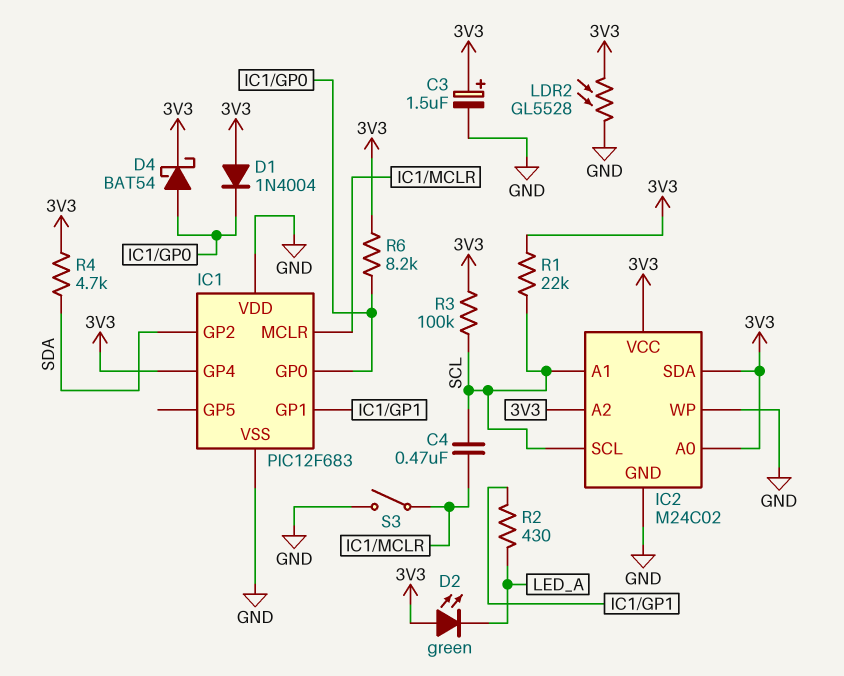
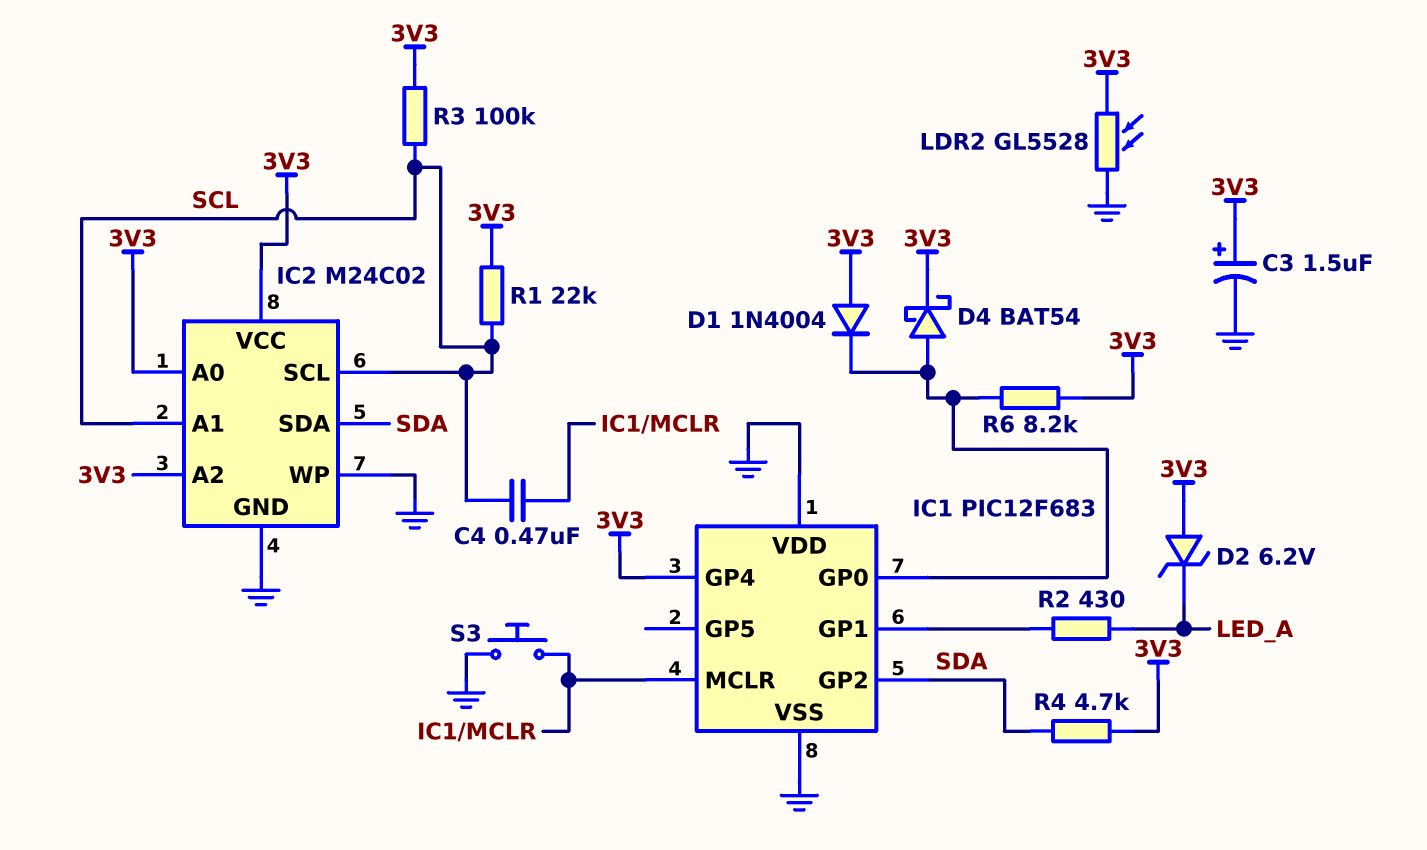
D2: LED green (A 3V3, K LED_A) -> zener 6.2V (A 3V3, K LED_A)
IC2 pin SDA: 3V3 -> SDA
S3: switch (GND, IC1/MCLR) -> button (GND, IC1/MCLR)

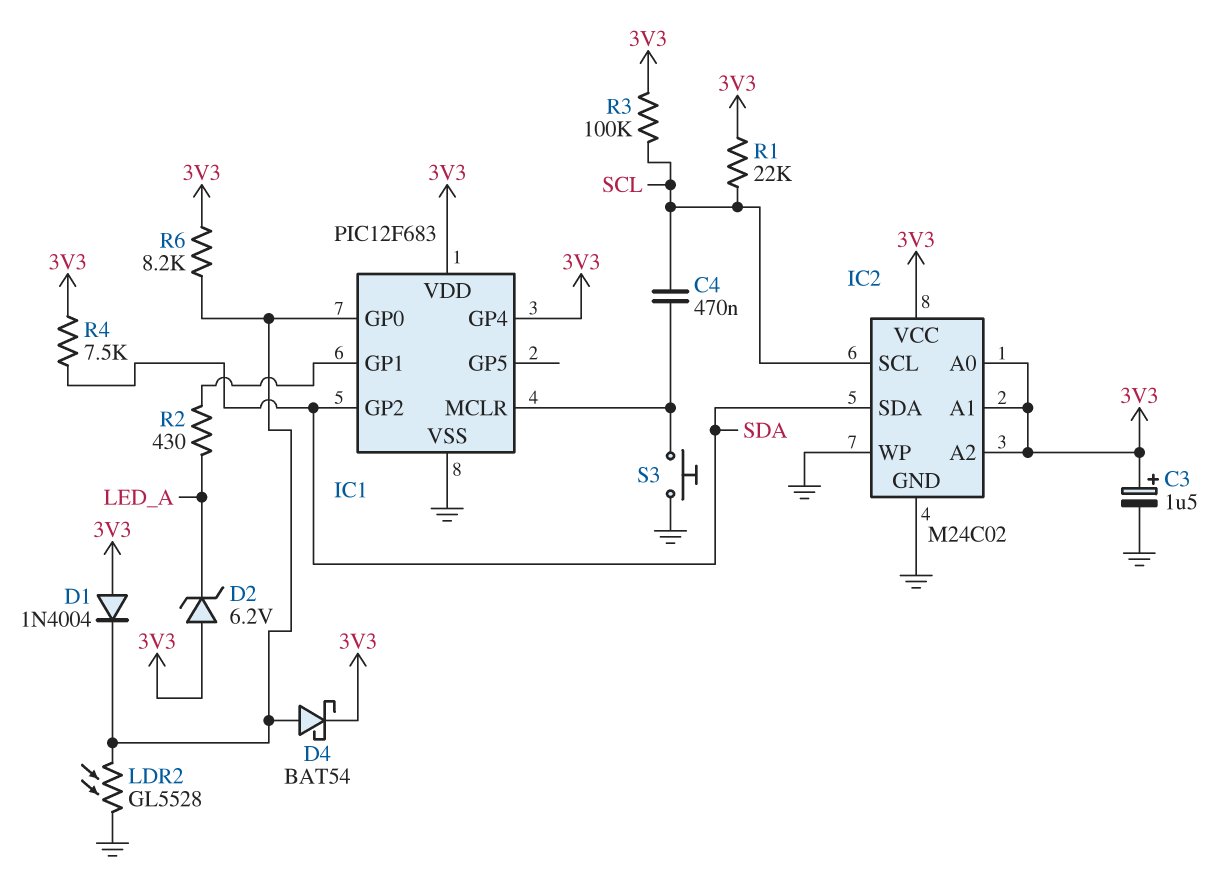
IC1 pin VDD: GND -> 3V3
IC2 pin A1: SCL -> 3V3
LDR2: GL5528 (3V3, GND) -> GL5528 (GND, IC1/GP0)
R4: 4.7k (3V3, SDA) -> 7.5k (3V3, SDA)

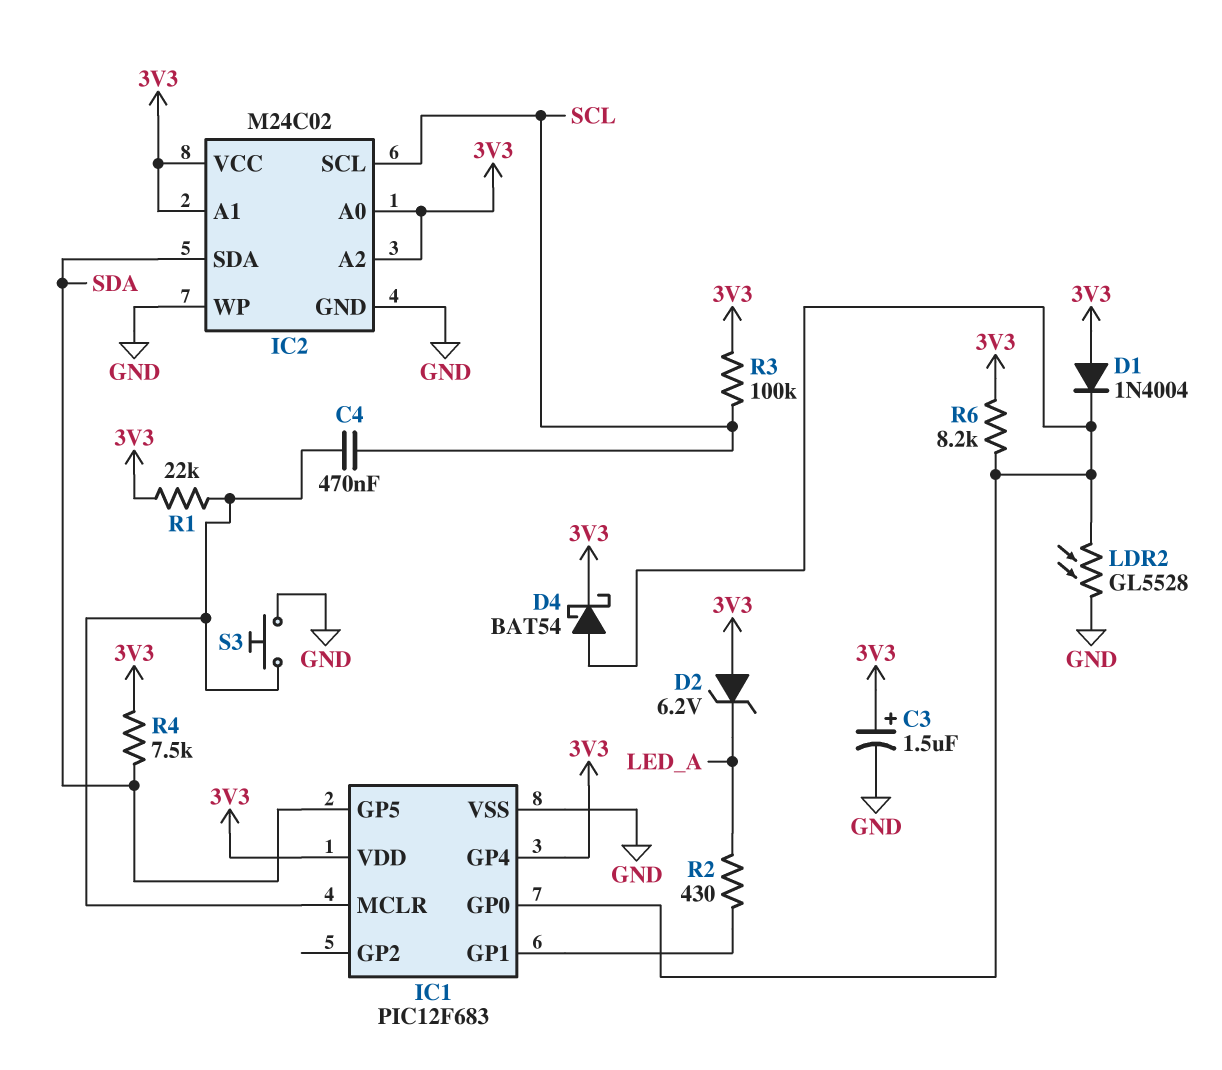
IC1 pin GP2: SDA -> none
IC1 pin GP5: none -> SDA
R1: 22k (3V3, SCL) -> 22k (3V3, IC1/MCLR)

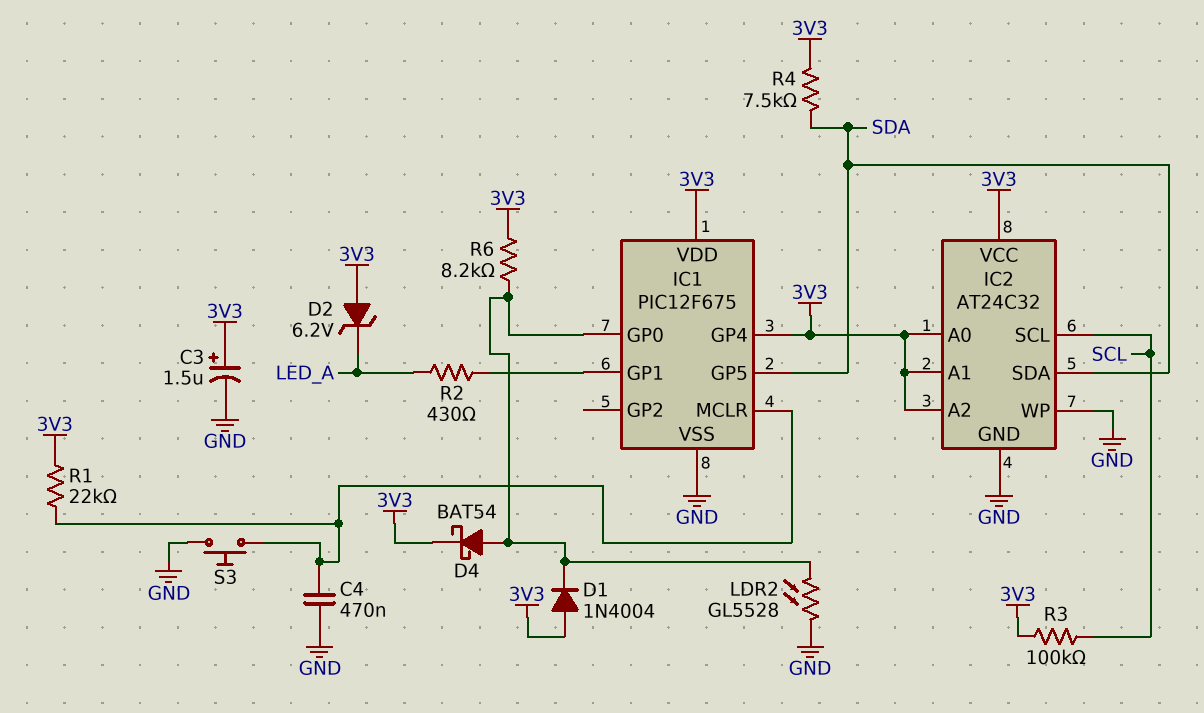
C4: 470nF (IC1/MCLR, SCL) -> 470nF (GND, IC1/MCLR)
IC1: PIC12F683 -> PIC12F675
IC2: M24C02 -> AT24C32

